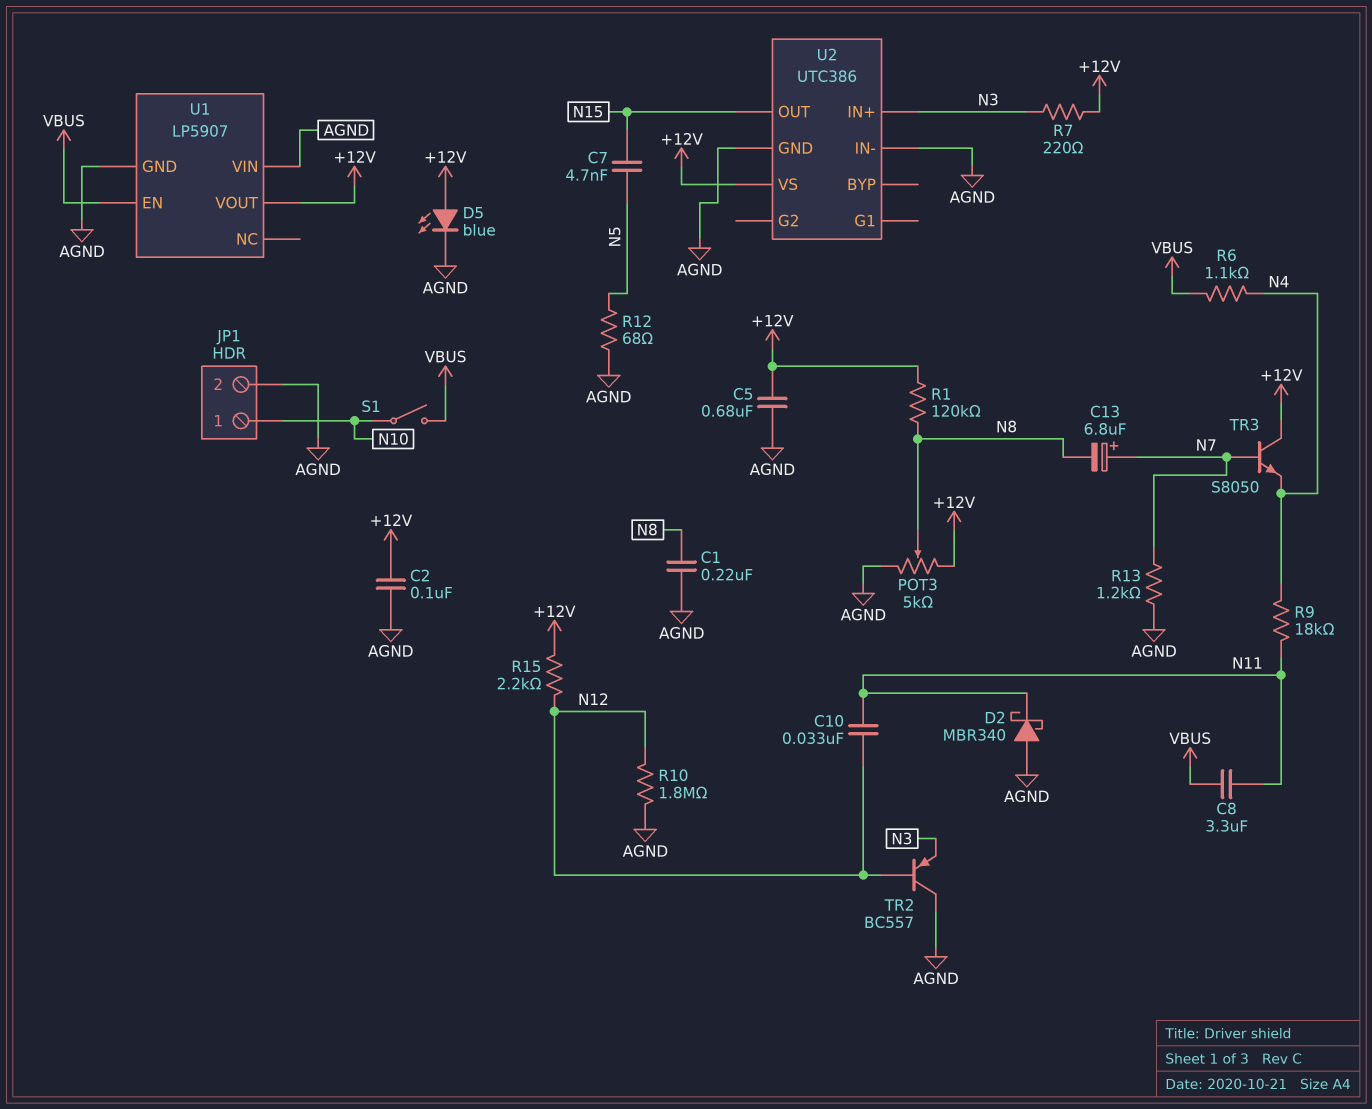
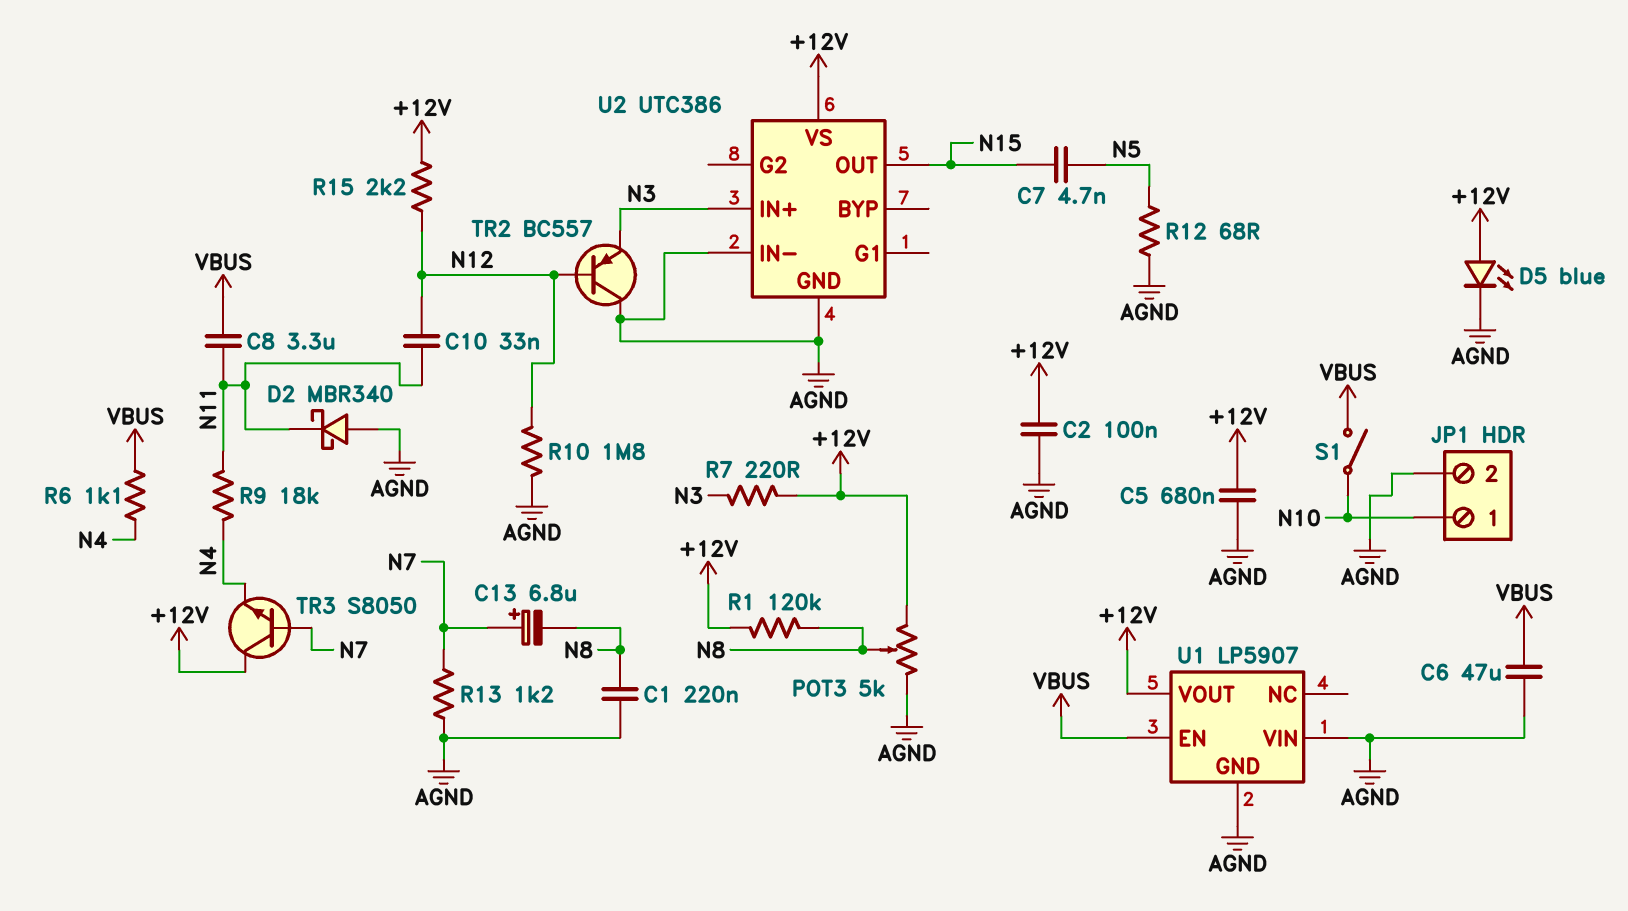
C6: none -> 47uF (AGND, VBUS)

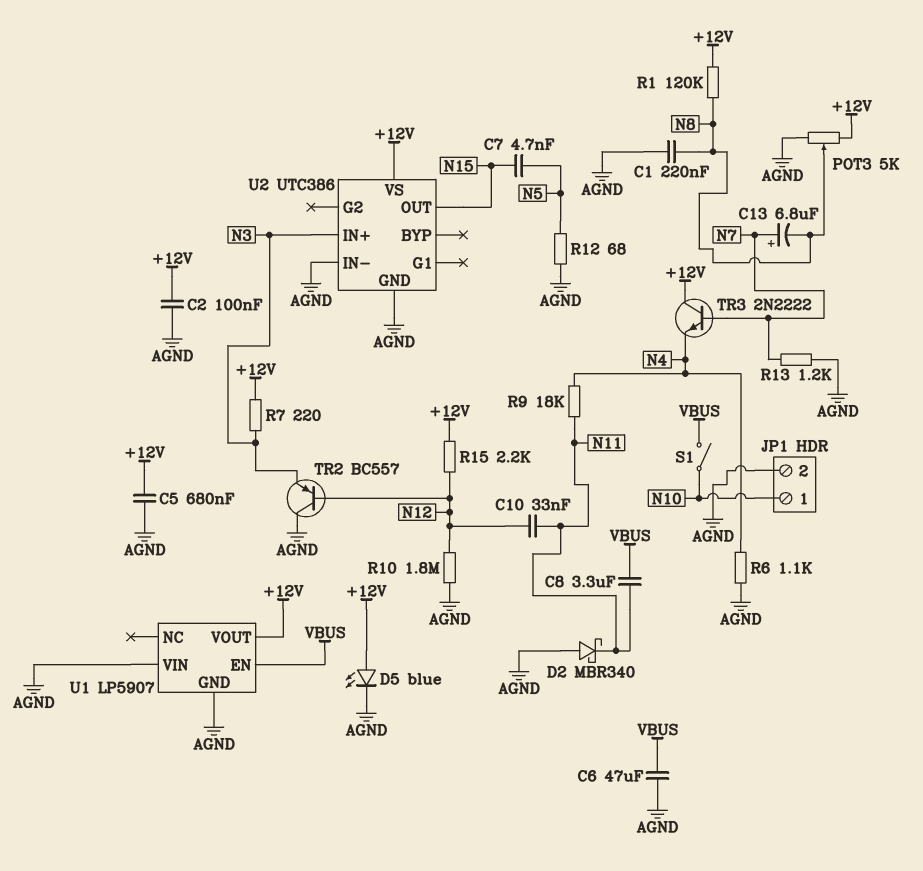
R6: 1.1k (N4, VBUS) -> 1.1k (AGND, N4)
TR3: NPN S8050 (B N7, C +12V, E N4) -> NPN 2N2222 (B N7, C +12V, E N4)

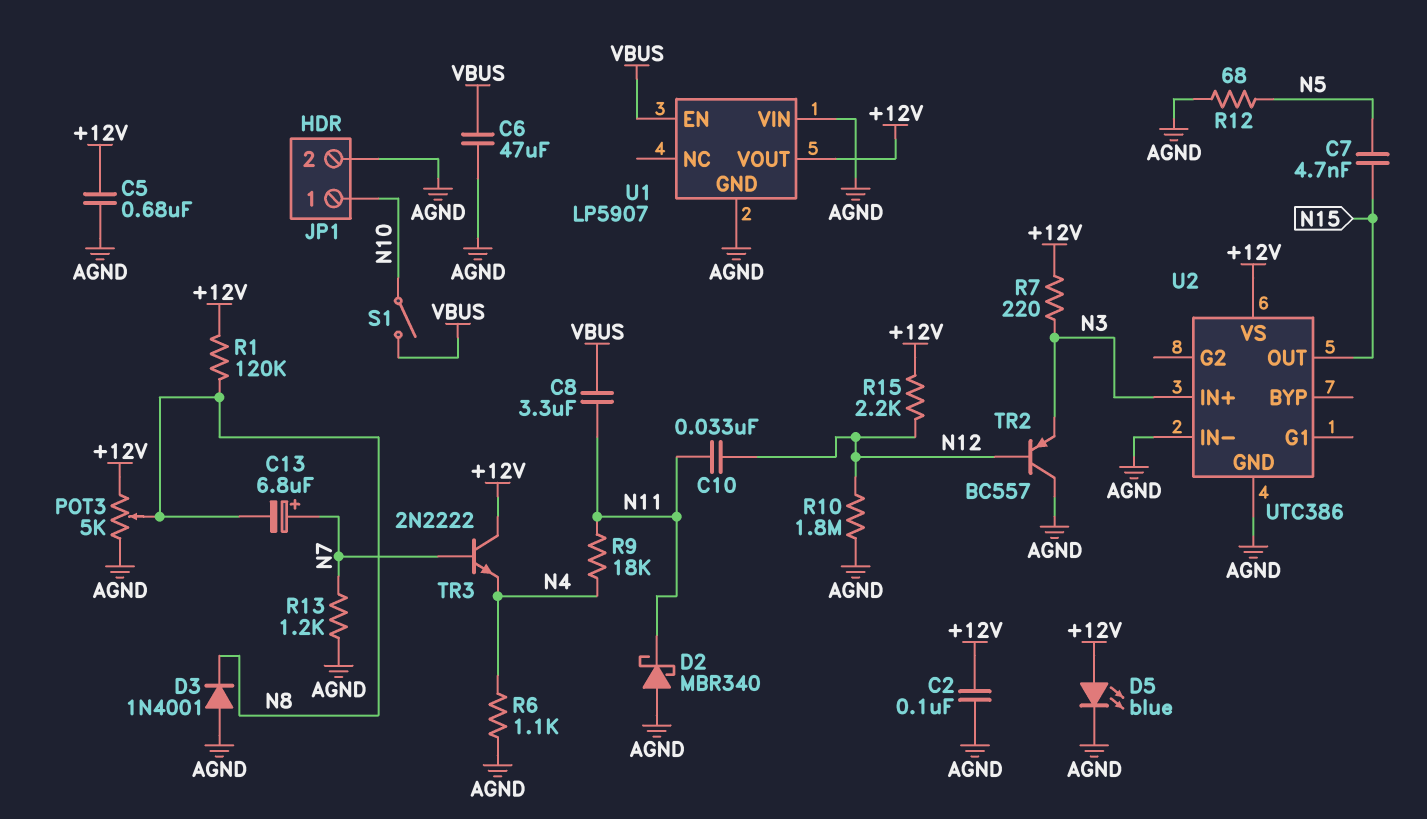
C1: 220nF (AGND, N8) -> none
D3: none -> diode 1N4001 (A AGND, K N8)

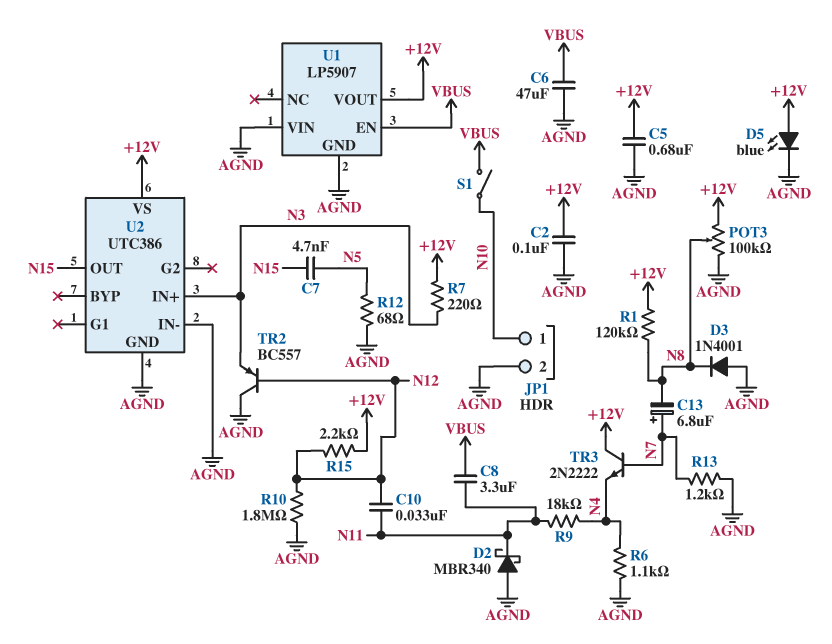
POT3: 5k (+12V, AGND, wiper N8) -> 100k (+12V, AGND, wiper N8)

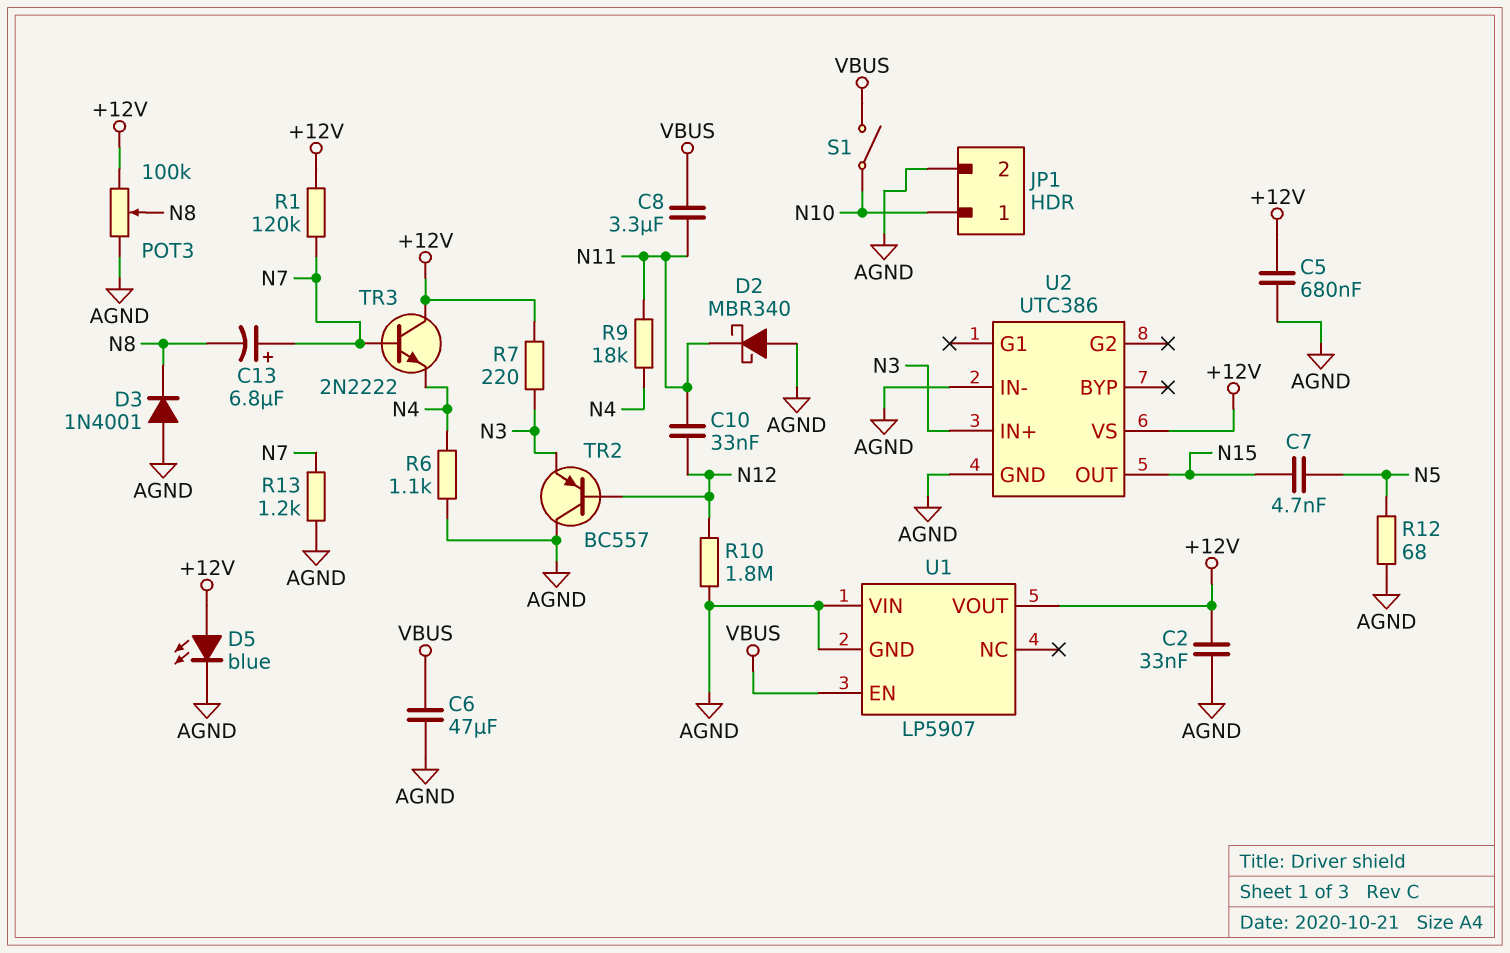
C2: 100nF (+12V, AGND) -> 33nF (+12V, AGND)
R1: 120k (+12V, N8) -> 120k (+12V, N7)
R15: 2.2k (+12V, N12) -> none

